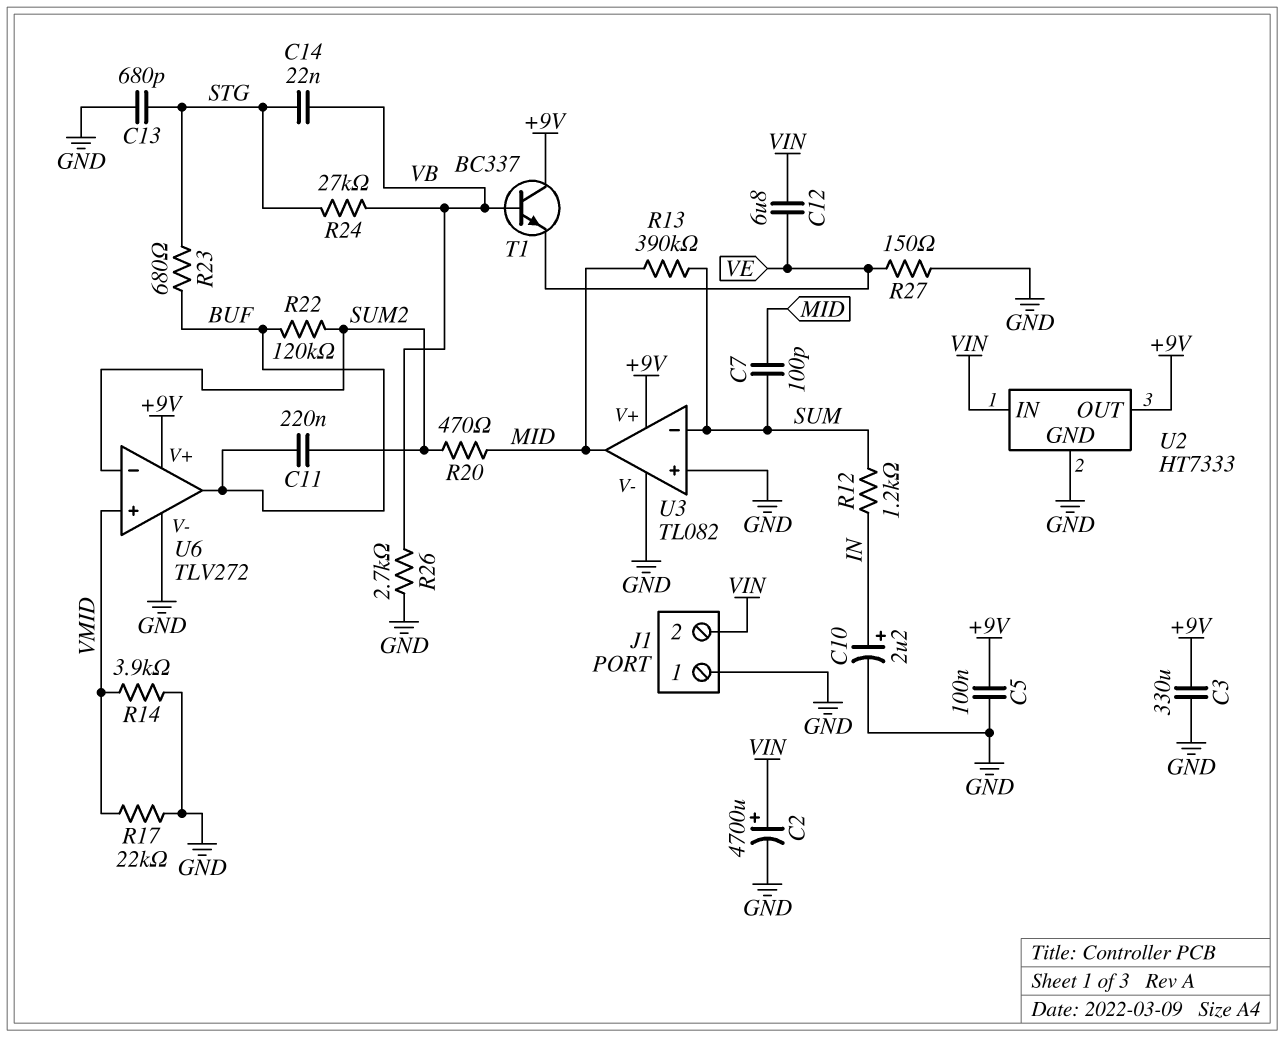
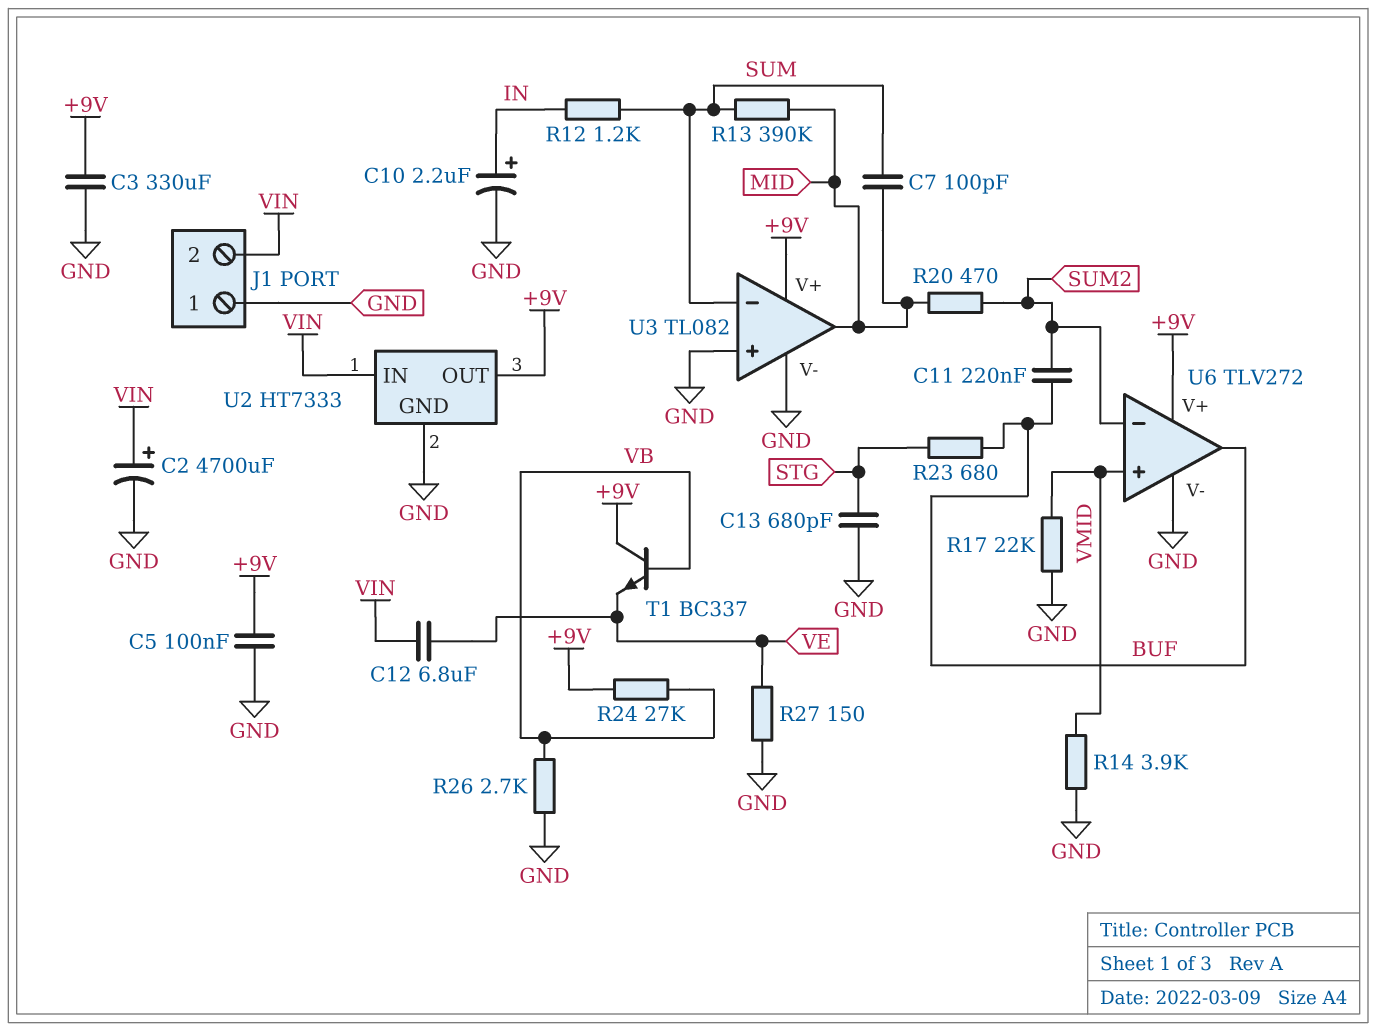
C14: 22nF (STG, VB) -> none
R22: 120k (BUF, SUM2) -> none
R24: 27k (STG, VB) -> 27k (+9V, VB)

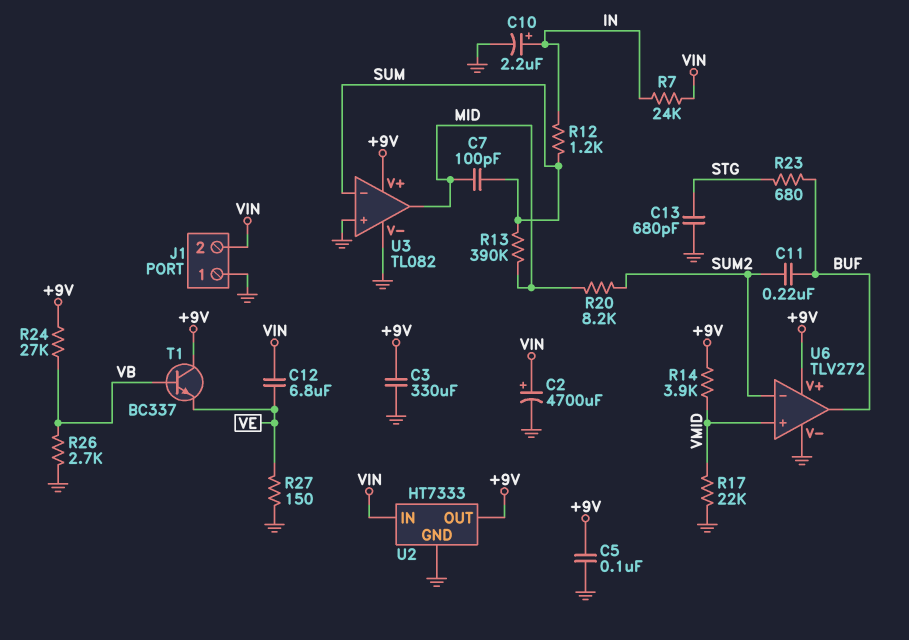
R7: none -> 24k (IN, VIN)
R14: 3.9k (GND, VMID) -> 3.9k (+9V, VMID)
R20: 470 (MID, SUM2) -> 8.2k (MID, SUM2)

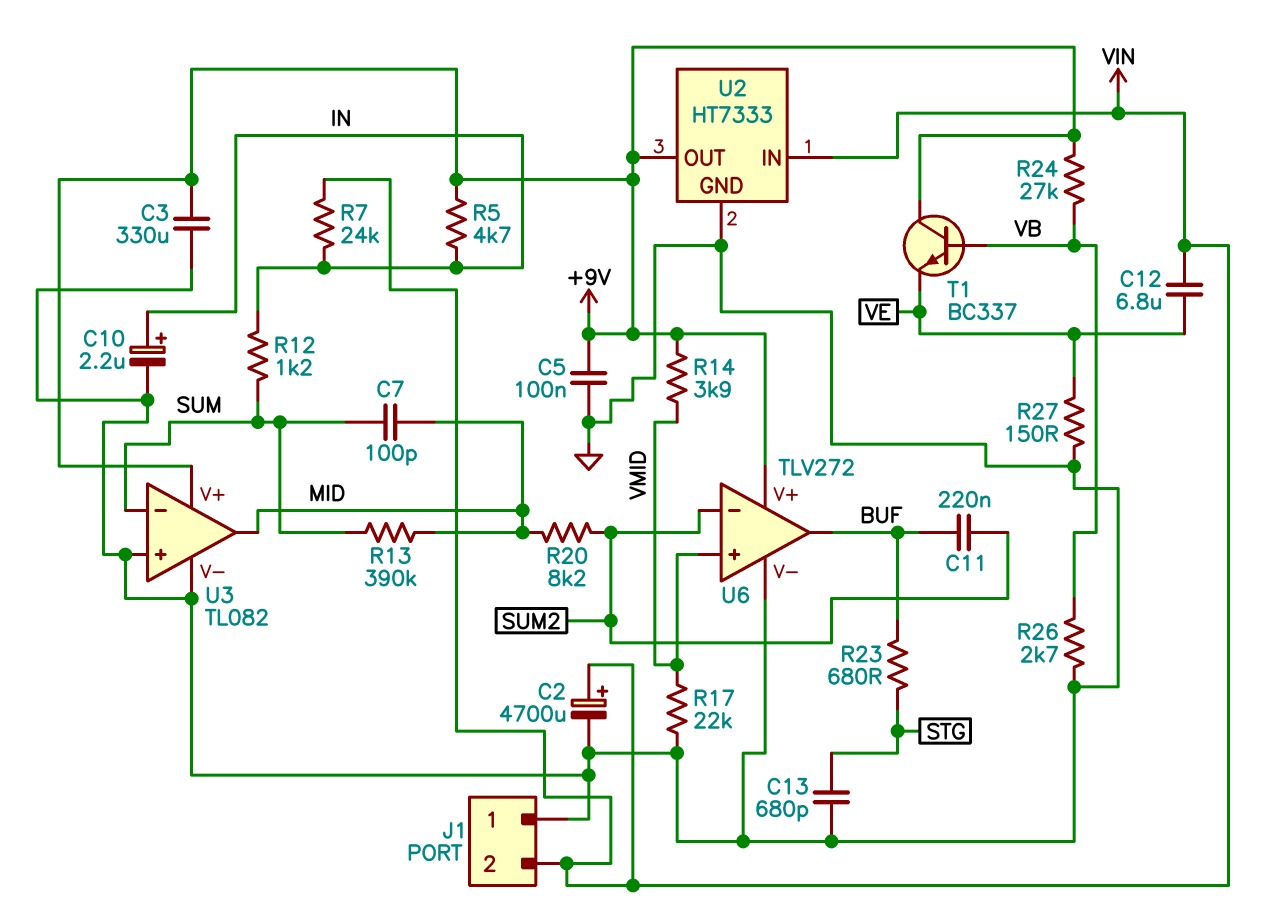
R5: none -> 4.7k (+9V, IN)

